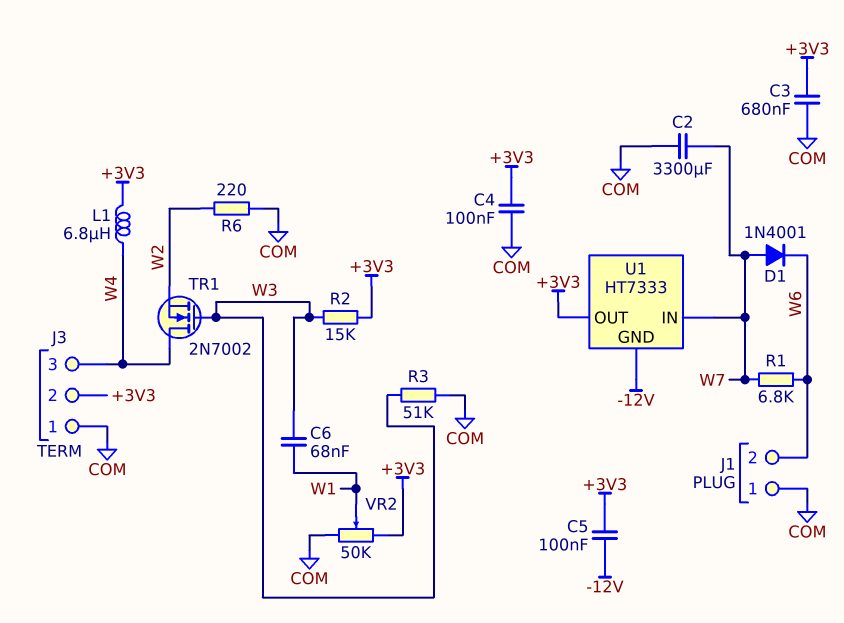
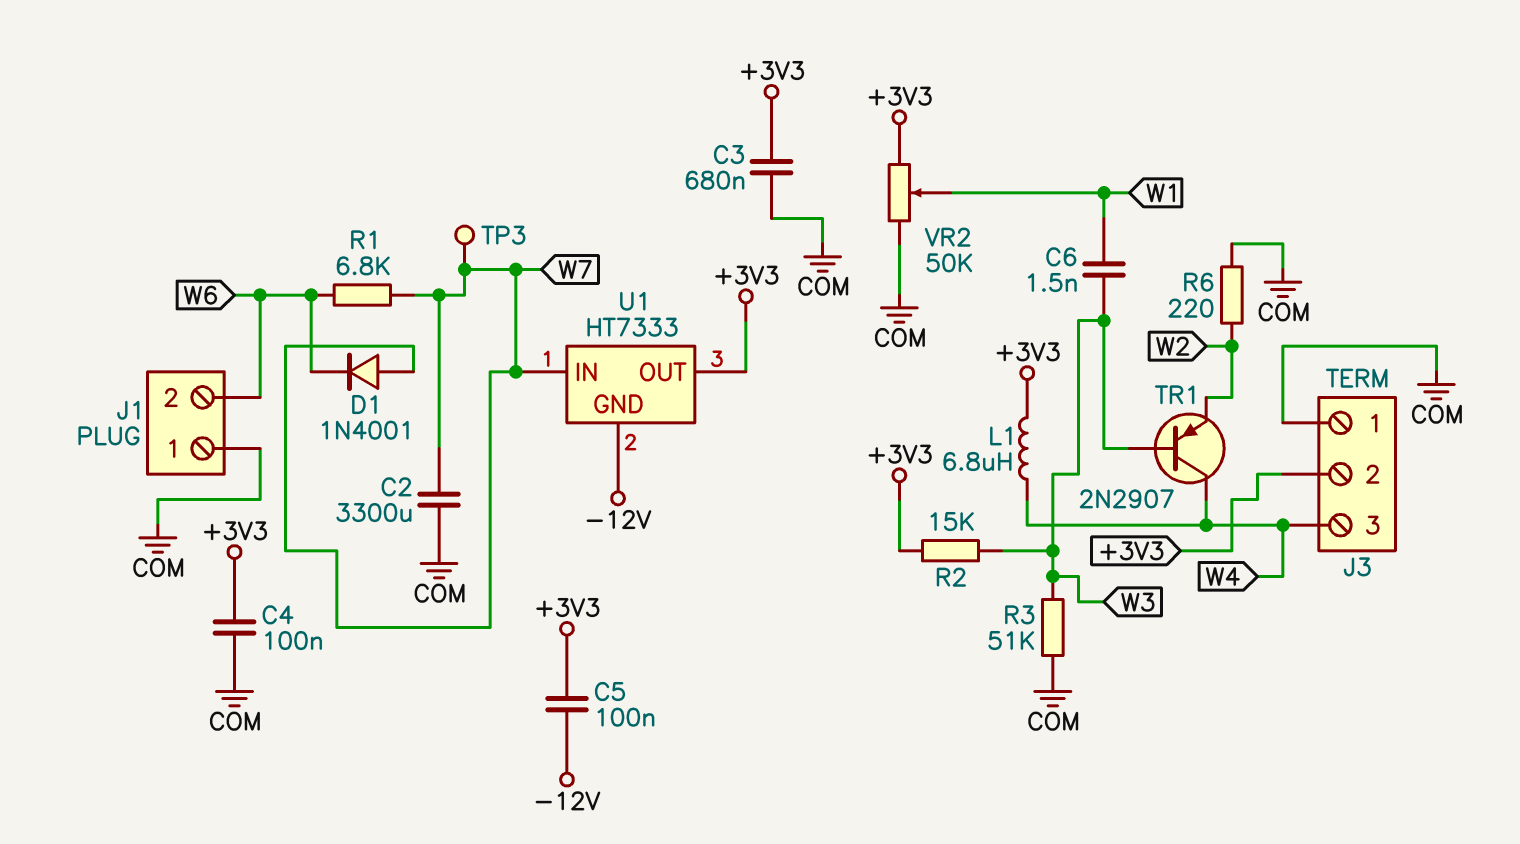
C6: 68nF (W1, W3) -> 1.5nF (W1, W3)
TP3: none -> test point (W7)
TR1: NMOS 2N7002 (G W3, D W4, S W2) -> PNP 2N2907 (B W3, C W4, E W2)

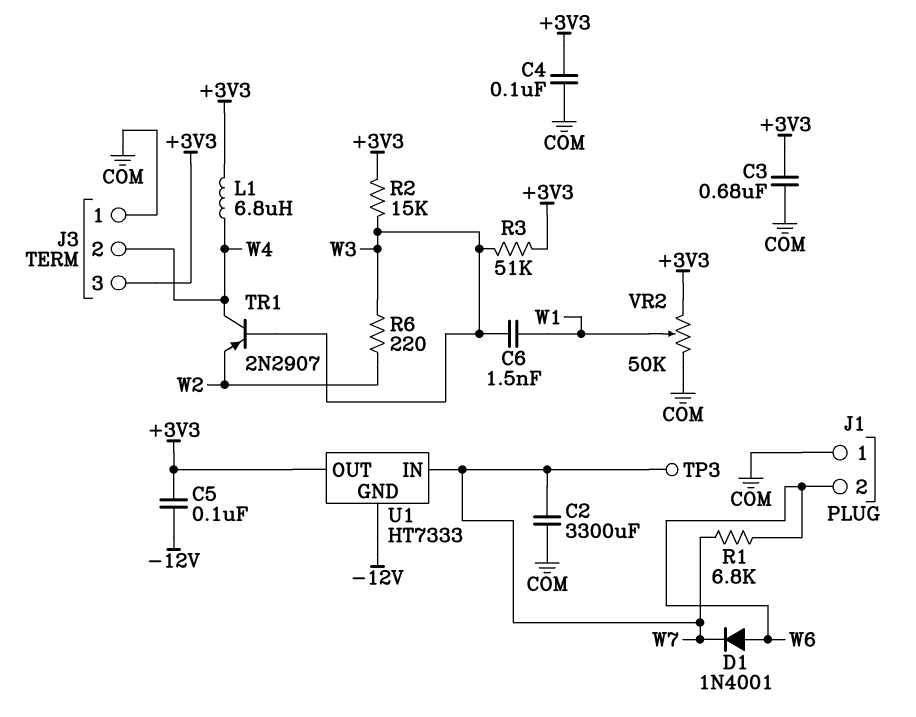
D1: diode 1N4001 (A W7, K W6) -> diode 1N4001 (A W6, K W7)
J3 pin 2: +3V3 -> W4
J3 pin 3: W4 -> +3V3
R3: 51k (COM, W3) -> 51k (+3V3, W3)
R6: 220 (COM, W2) -> 220 (W2, W3)

